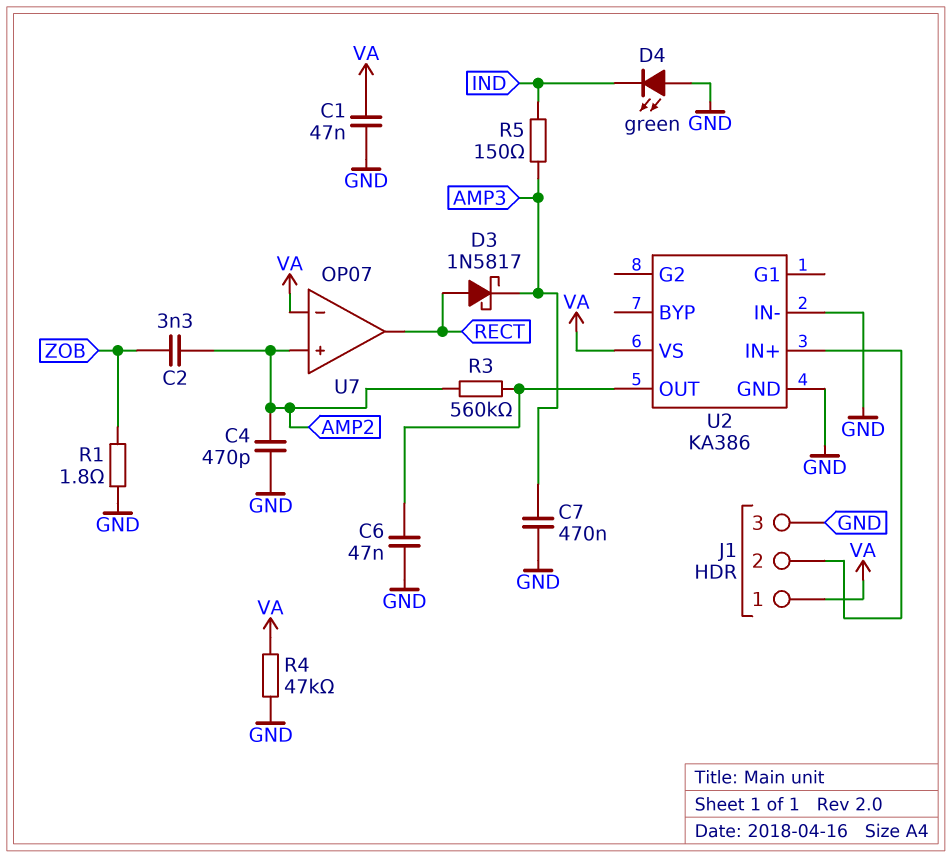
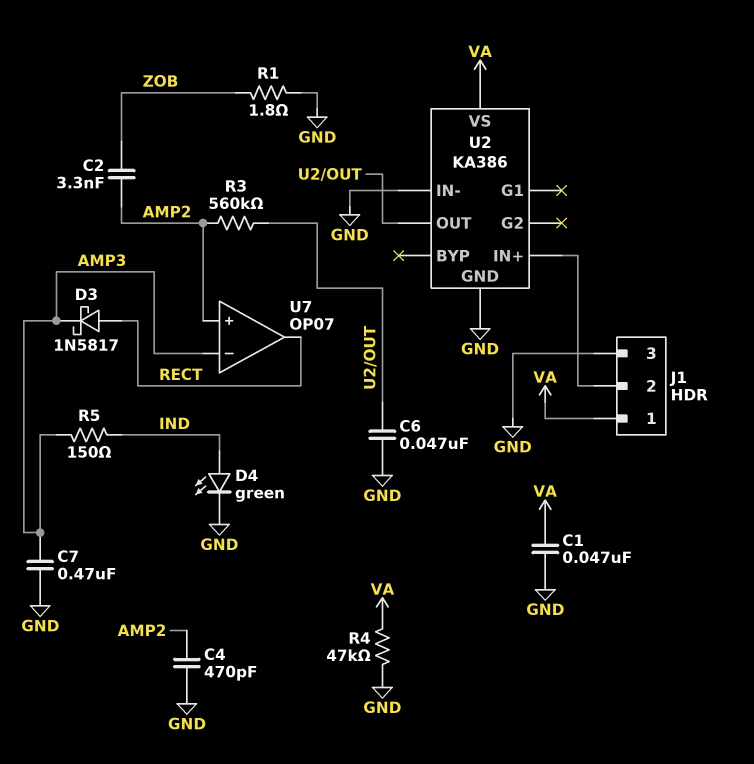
D4: LED green (A GND, K IND) -> LED green (A IND, K GND)
U7 pin in-: VA -> AMP3

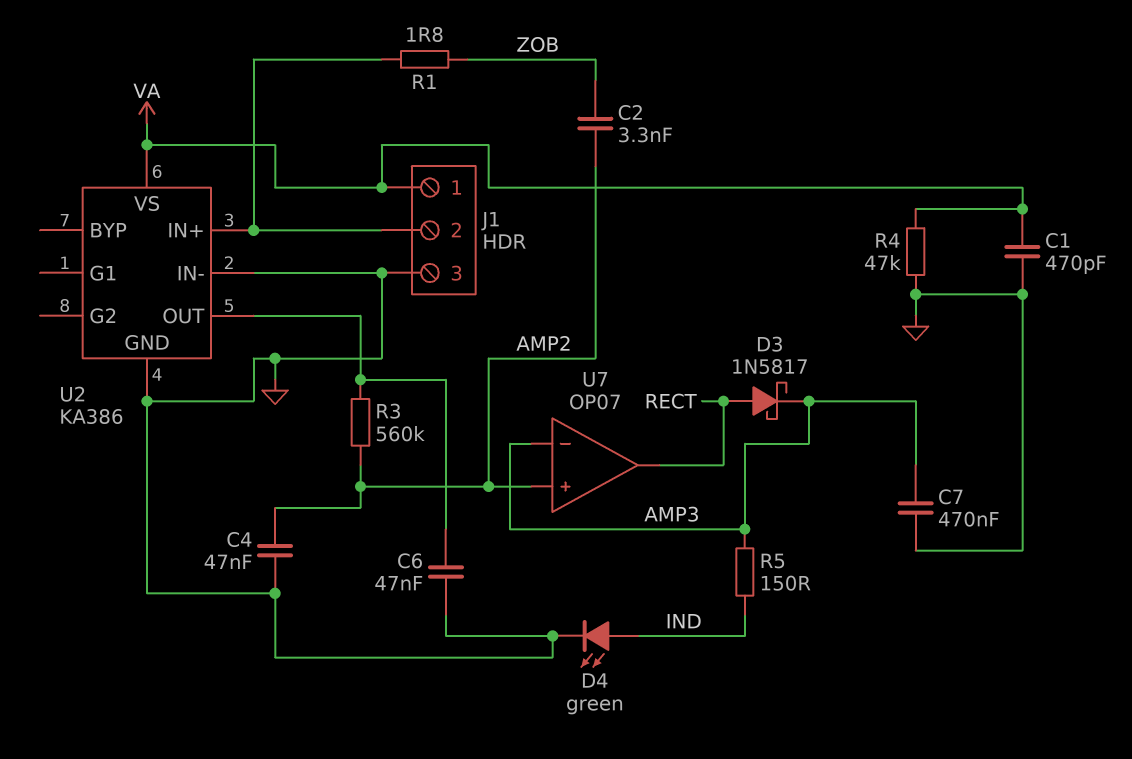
C1: 47nF (GND, VA) -> 470pF (GND, VA)
C4: 470pF (AMP2, GND) -> 47nF (AMP2, GND)
R1: 1.8 (GND, ZOB) -> 1.8 (J1/2, ZOB)

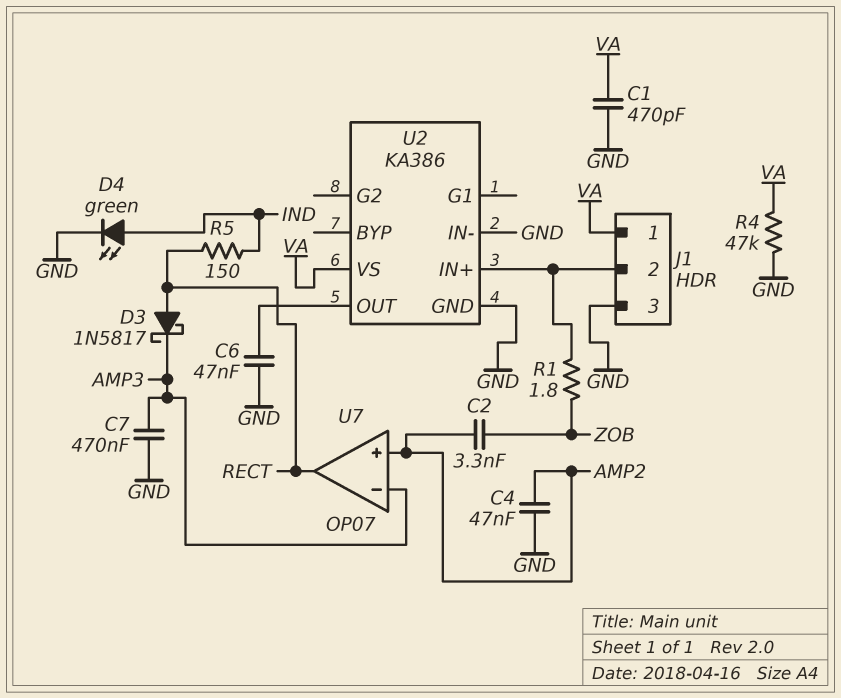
R3: 560k (AMP2, U2/OUT) -> none
R5: 150 (AMP3, IND) -> 150 (IND, RECT)

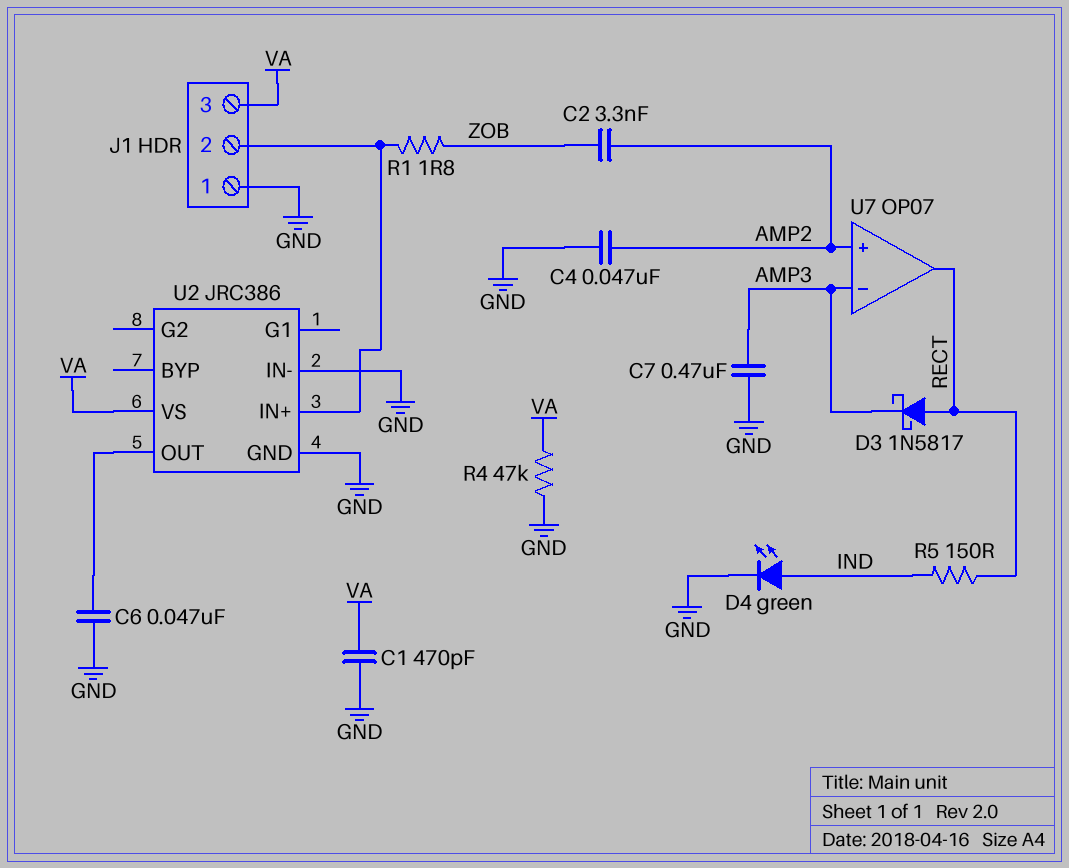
J1 pin 1: VA -> GND
J1 pin 3: GND -> VA
U2: KA386 -> JRC386

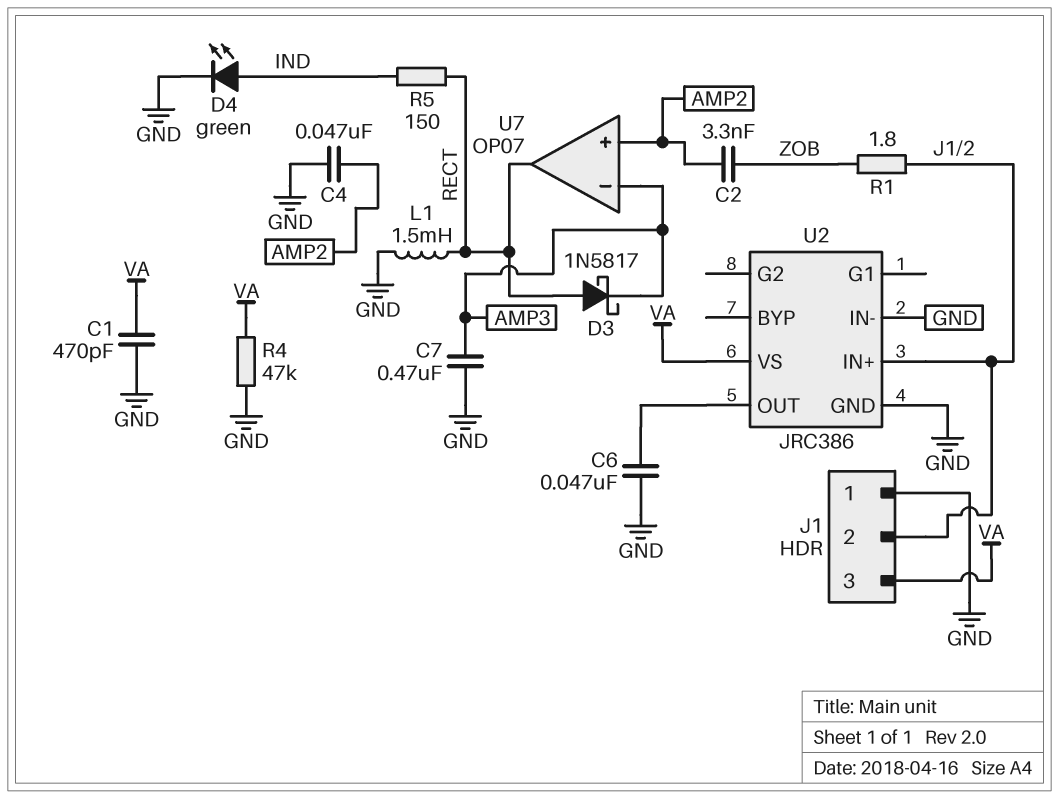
L1: none -> 1.5mH (GND, RECT)

